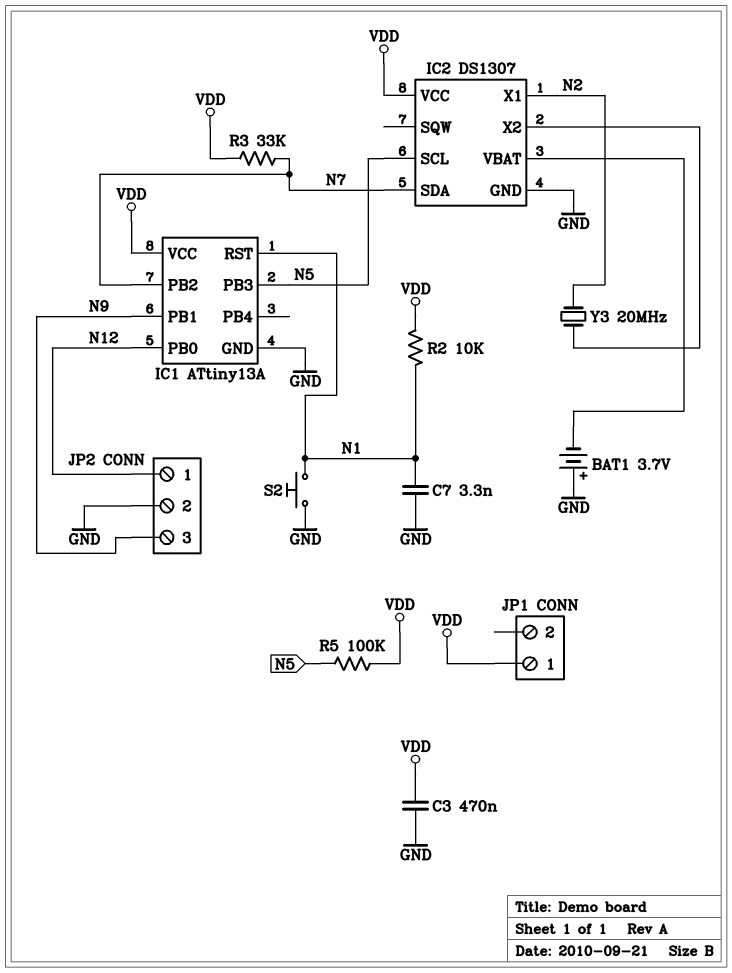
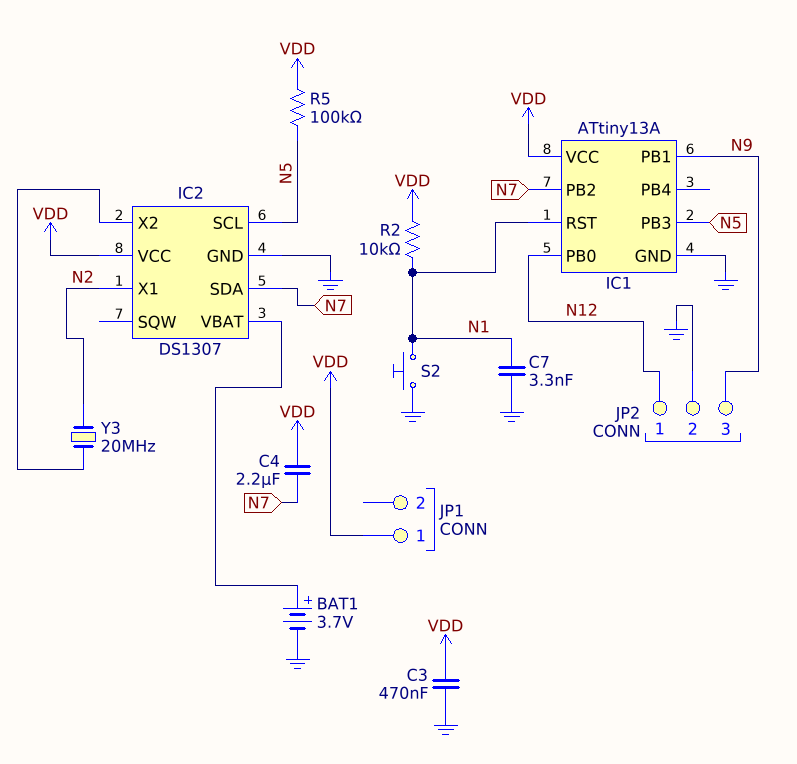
BAT1: 3.7V (plus GND, minus IC2/VBAT) -> 3.7V (plus IC2/VBAT, minus GND)
C4: none -> 2.2uF (N7, VDD)
R3: 33k (N7, VDD) -> none

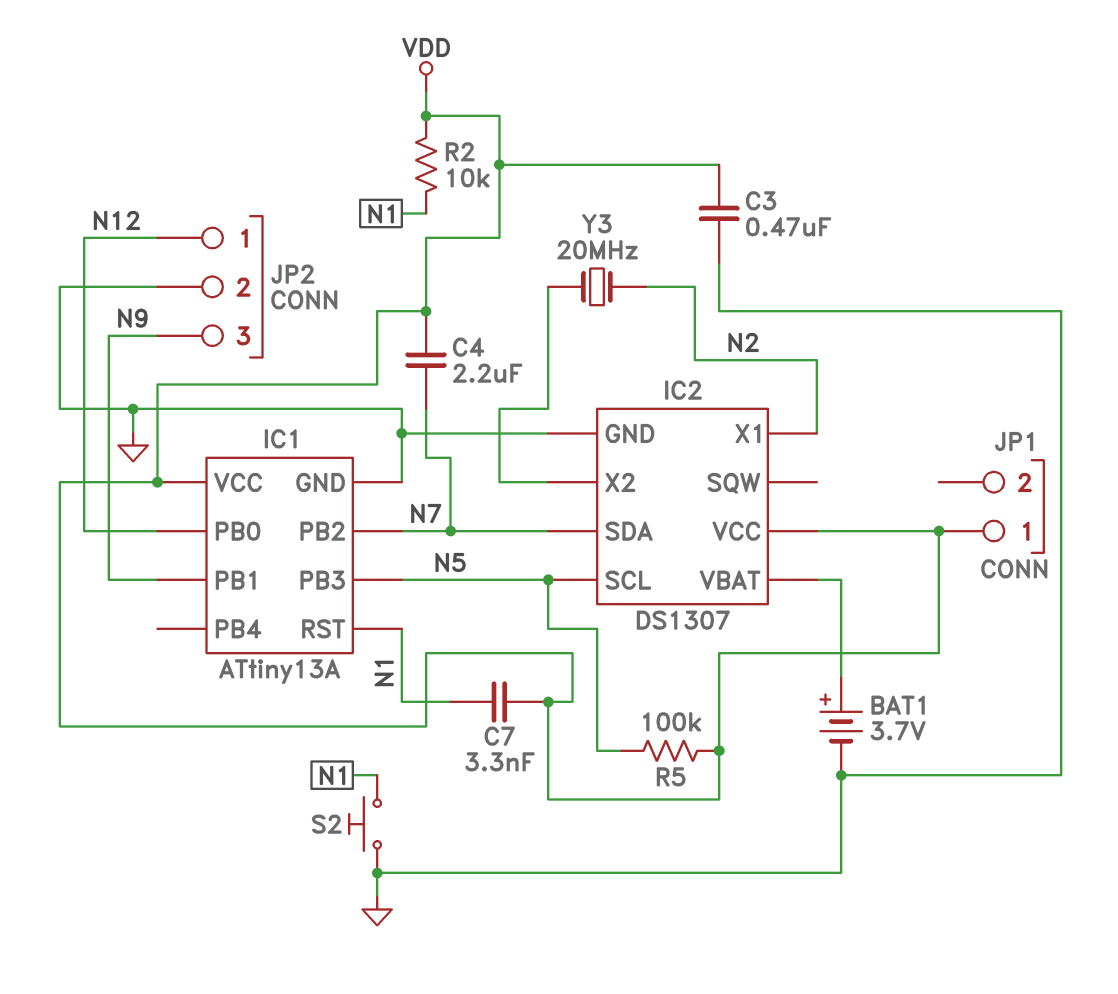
C7: 3.3nF (GND, N1) -> 3.3nF (N1, VDD)

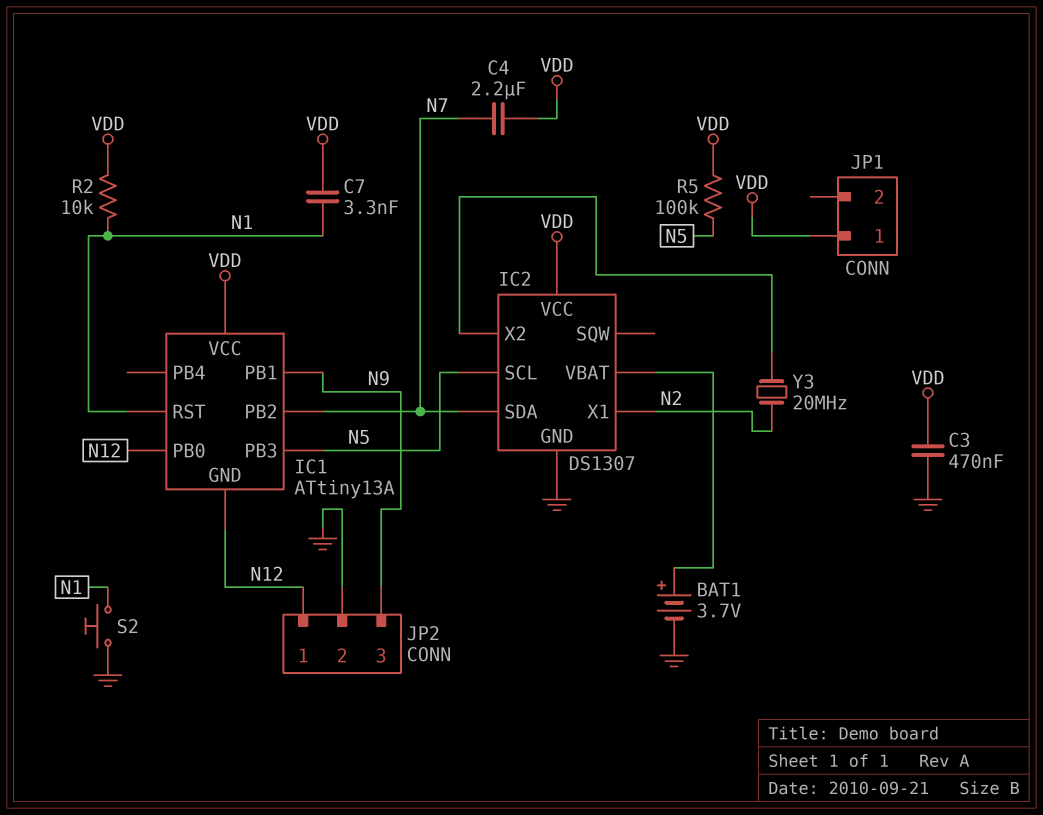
IC1 pin GND: GND -> N12

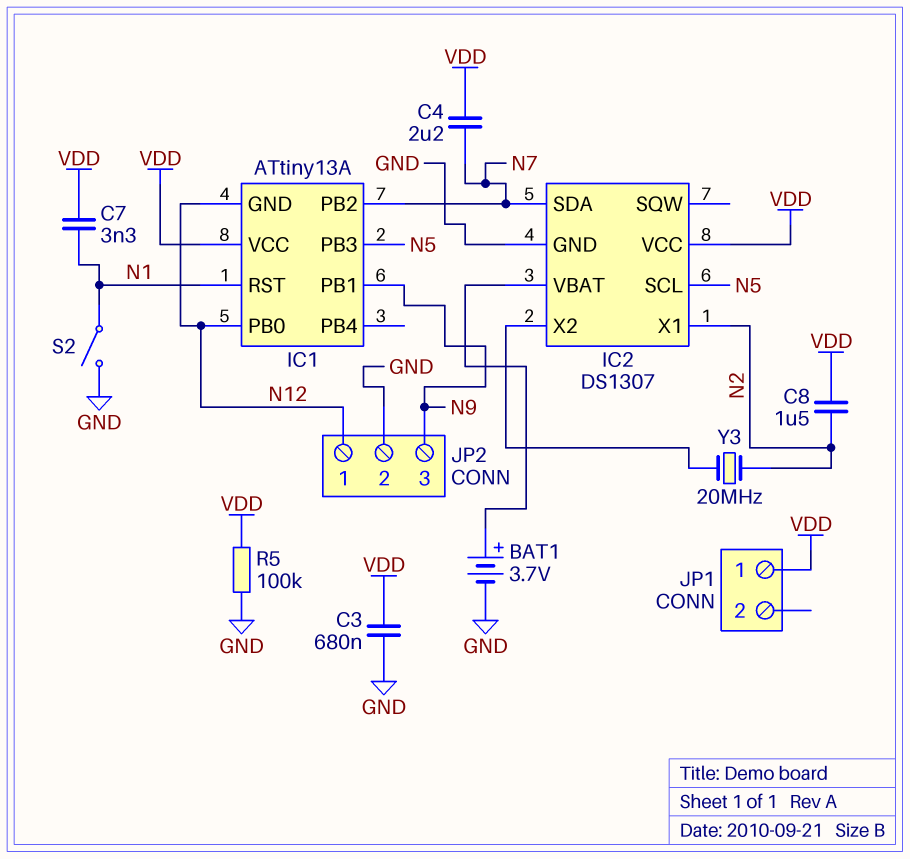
C3: 470nF (GND, VDD) -> 680nF (GND, VDD)
C8: none -> 1.5uF (N2, VDD)
R2: 10k (N1, VDD) -> none
R5: 100k (N5, VDD) -> 100k (GND, VDD)
S2: button (GND, N1) -> switch (GND, N1)

